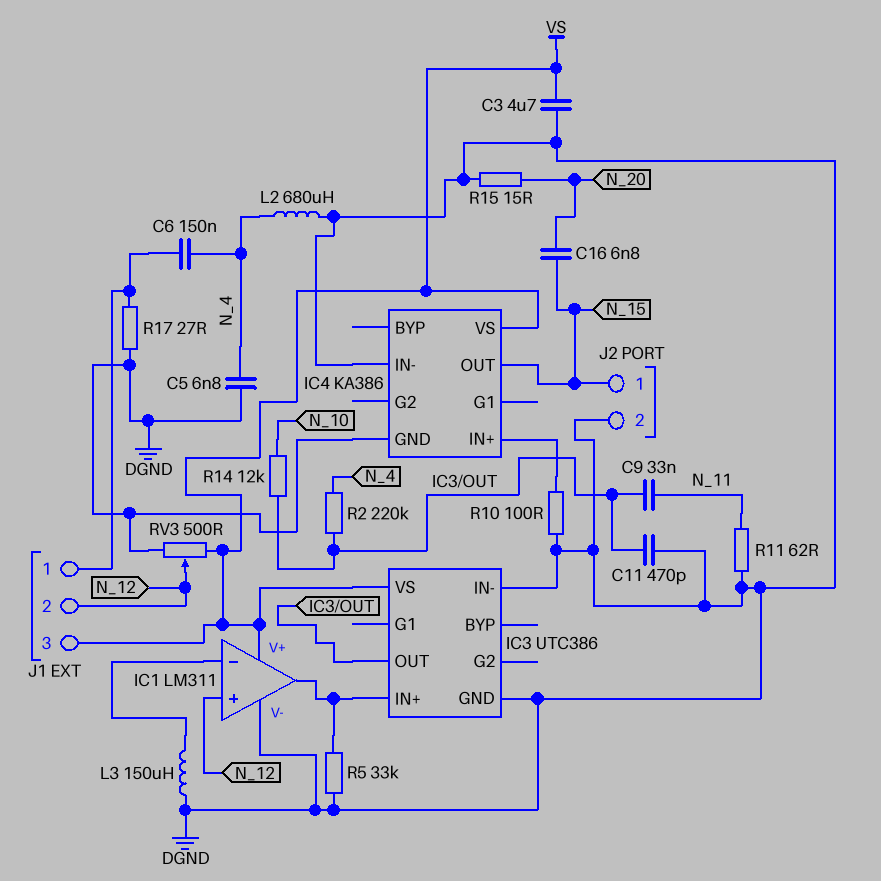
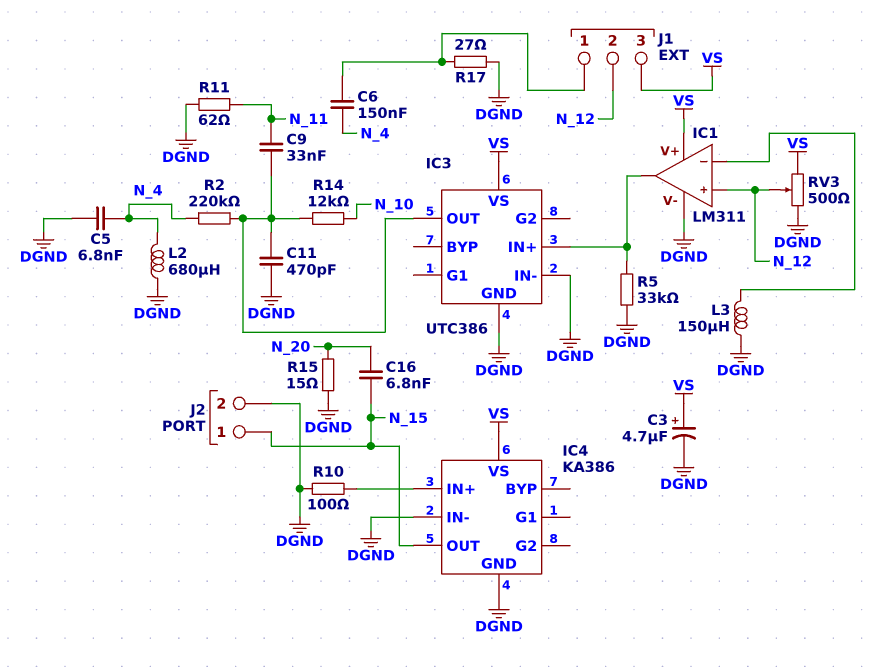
C3: 4.7uF (DGND, VS) -> 4.7uF (plus VS, minus DGND)

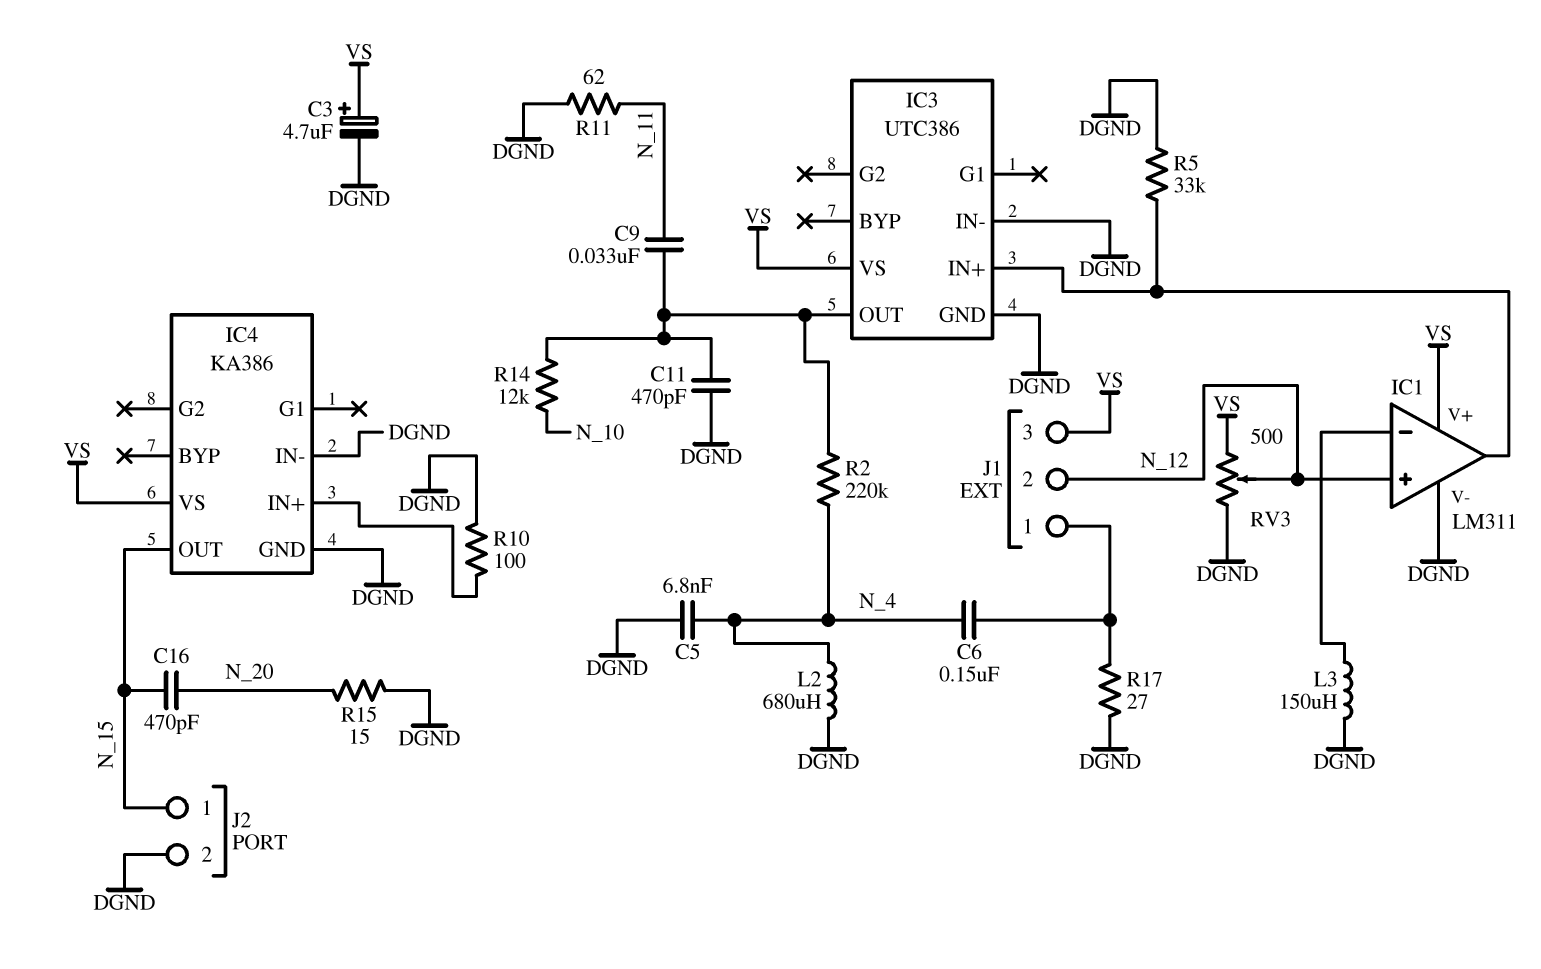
C16: 6.8nF (N_15, N_20) -> 470pF (N_15, N_20)

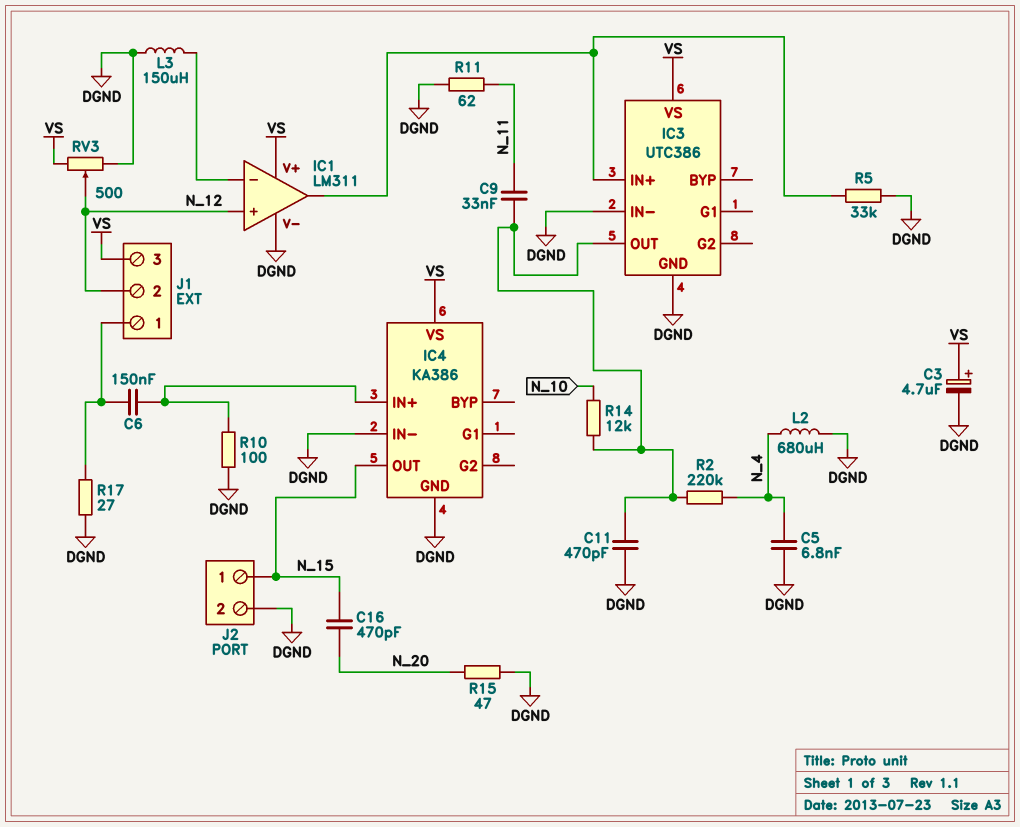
C6: 150nF (J1/1, N_4) -> 150nF (IC4/IN+, J1/1)
R15: 15 (DGND, N_20) -> 47 (DGND, N_20)

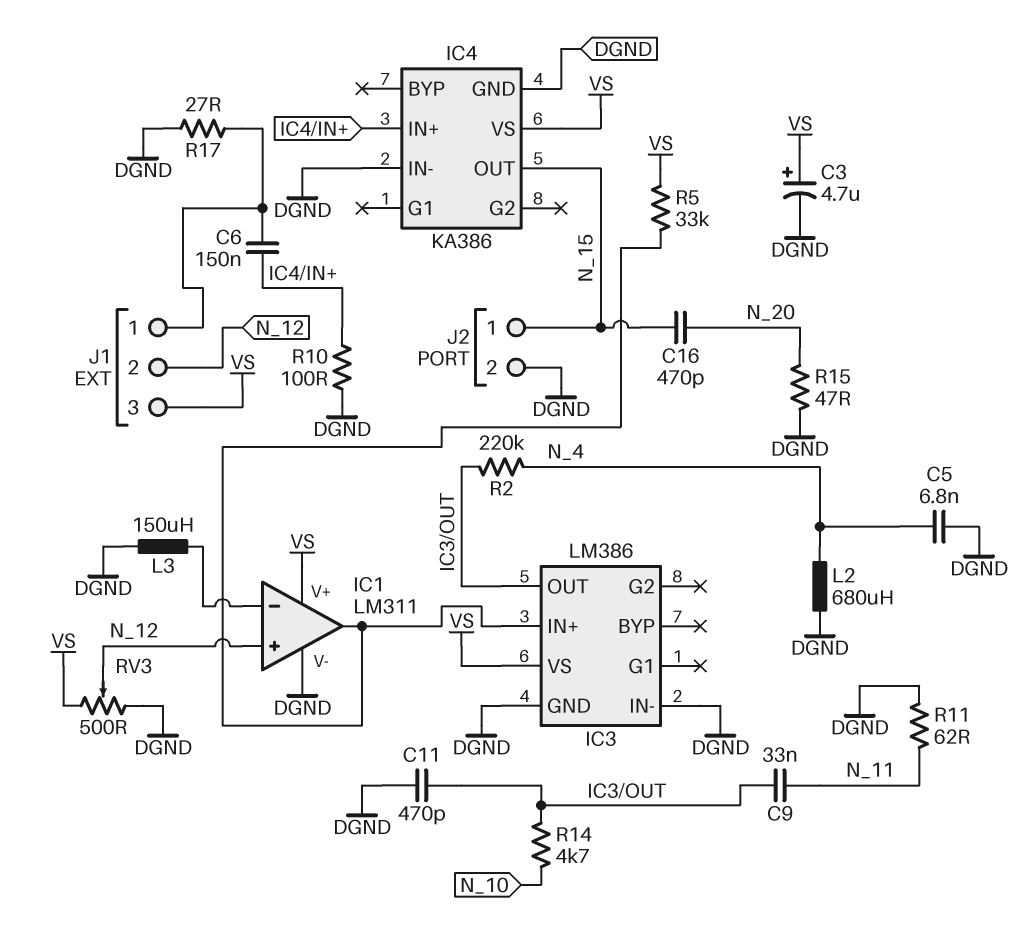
IC3: UTC386 -> LM386
R5: 33k (DGND, IC1/out) -> 33k (IC1/out, VS)
R14: 12k (IC3/OUT, N_10) -> 4.7k (IC3/OUT, N_10)

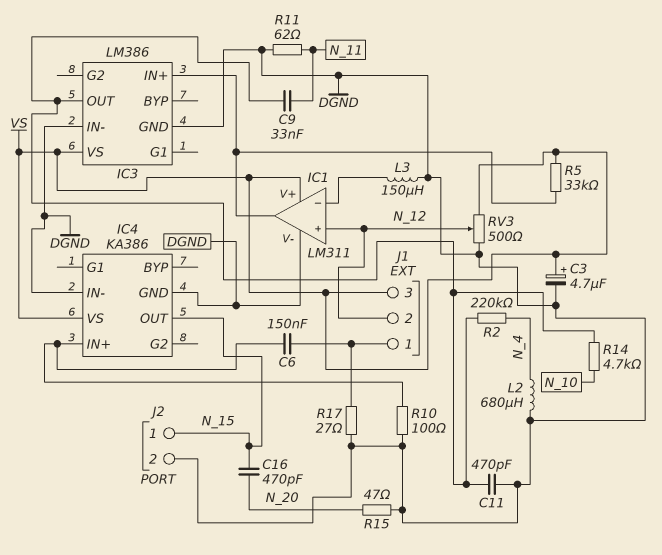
C5: 6.8nF (DGND, N_4) -> none

